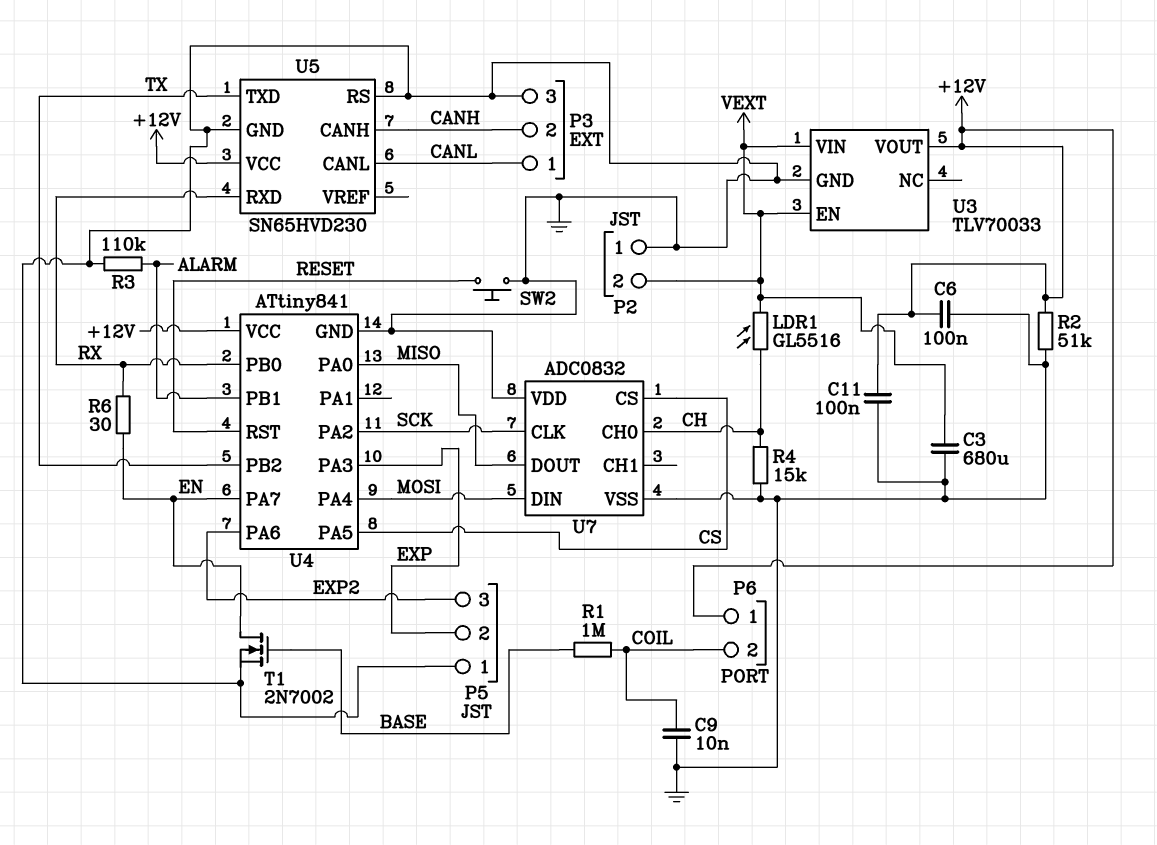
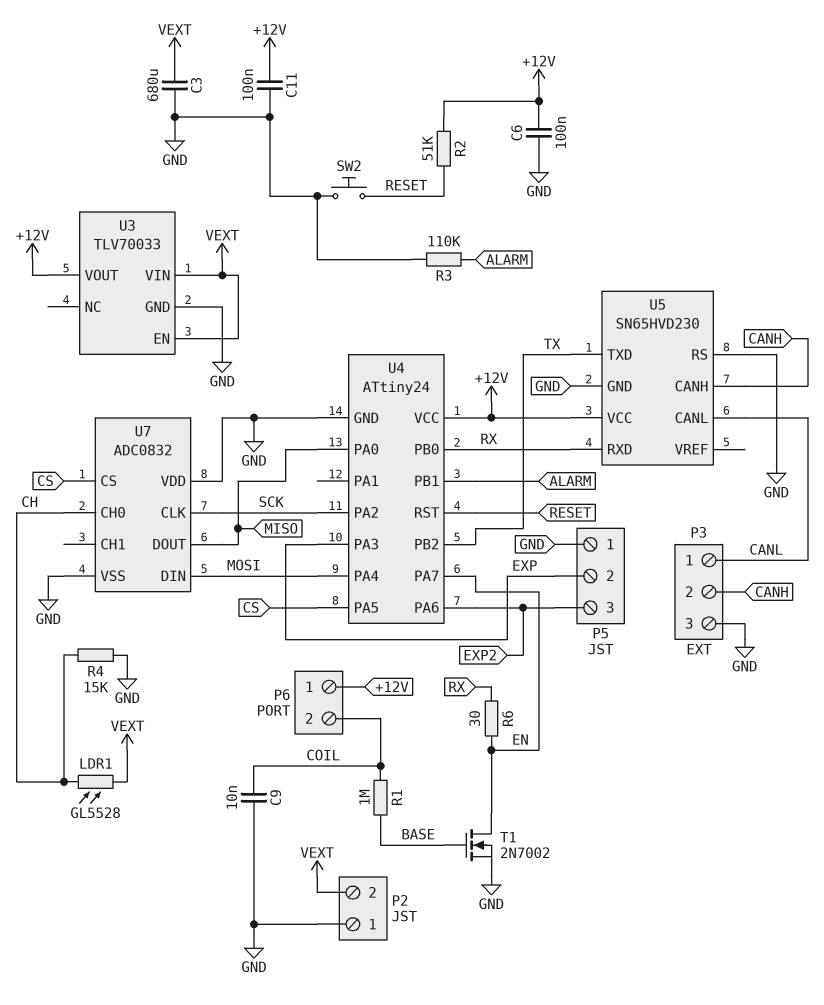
LDR1: GL5516 (CH, VEXT) -> GL5528 (CH, VEXT)
R2: 51k (+12V, GND) -> 51k (+12V, RESET)
U4: ATtiny841 -> ATtiny24

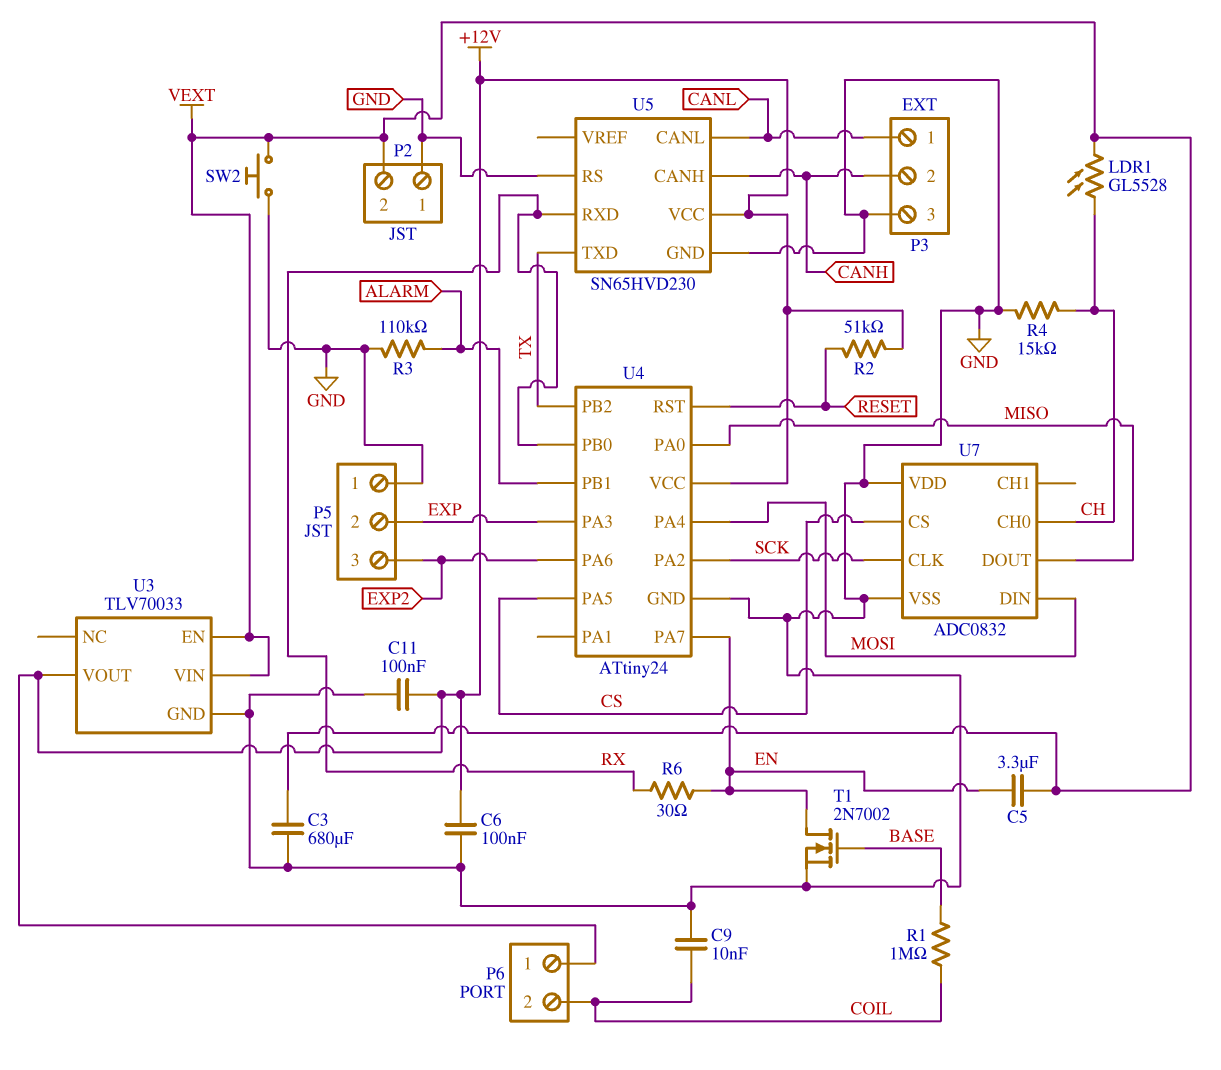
C5: none -> 3.3uF (EN, VEXT)
SW2: button (GND, RESET) -> button (GND, VEXT)

